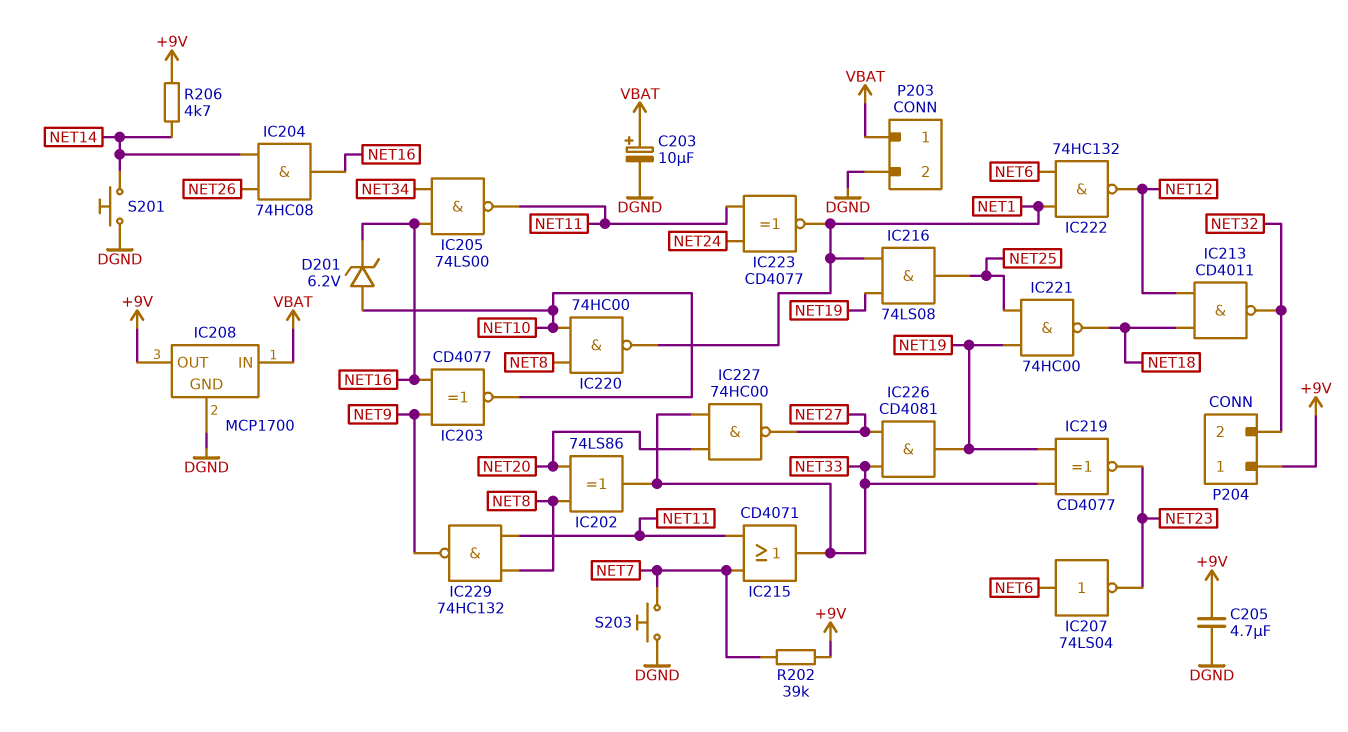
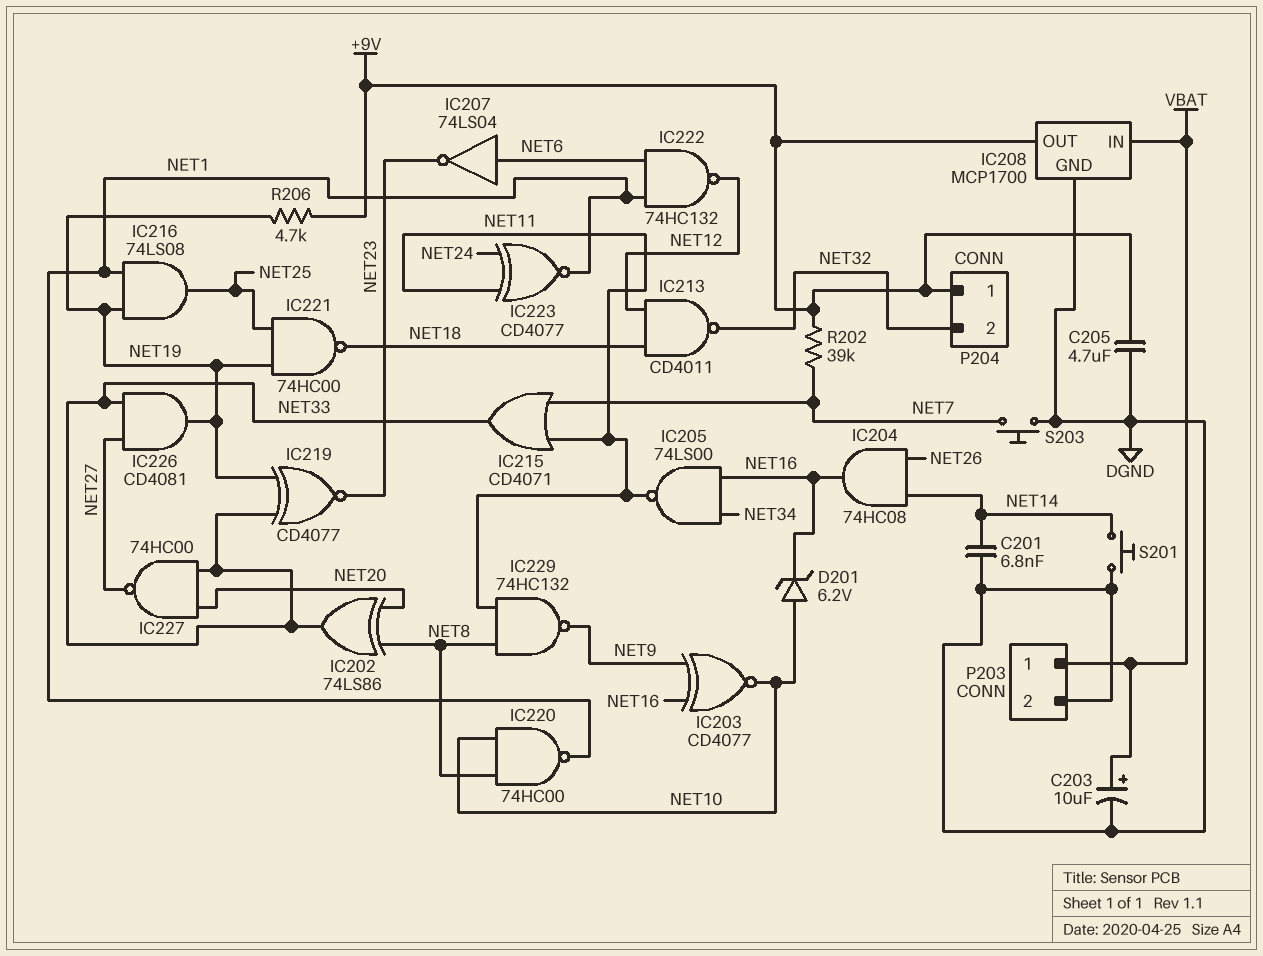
C201: none -> 6.8nF (DGND, NET14)
R206: 4.7k (+9V, NET14) -> 4.7k (+9V, NET19)

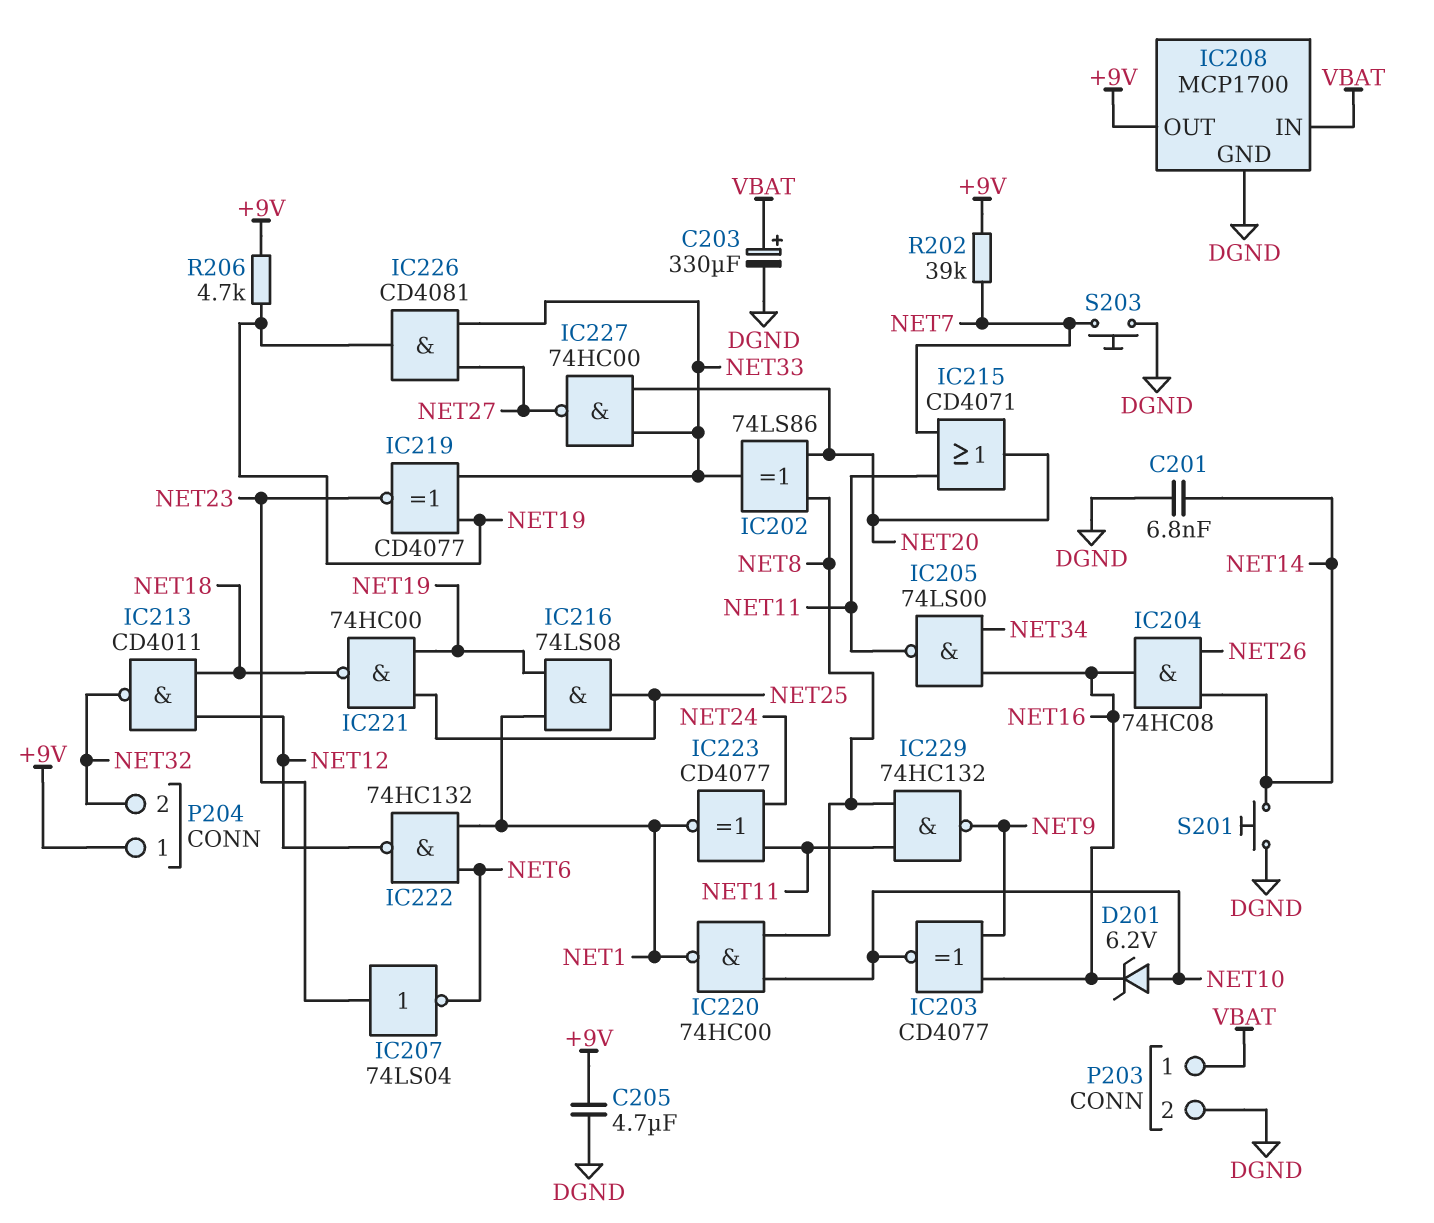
C203: 10uF (plus VBAT, minus DGND) -> 330uF (plus VBAT, minus DGND)
IC207: NOT 74LS04 (in NET6, out NET23) -> NOT 74LS04 (in NET23, out NET6)
IC215: OR CD4071 (in NET7, in NET11, out NET33) -> OR CD4071 (in NET7, in NET11, out NET20)

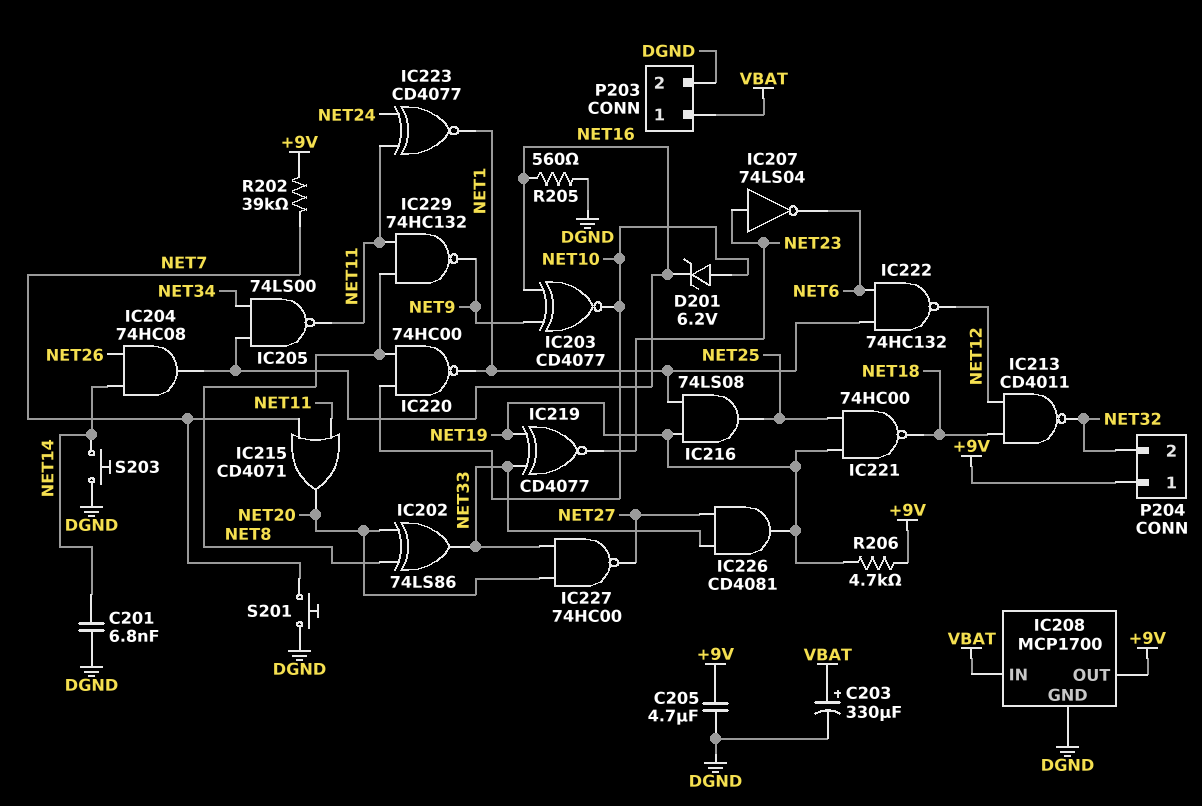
R205: none -> 560 (DGND, NET16)
S201: button (DGND, NET14) -> button (DGND, NET7)
S203: button (DGND, NET7) -> button (DGND, NET14)

